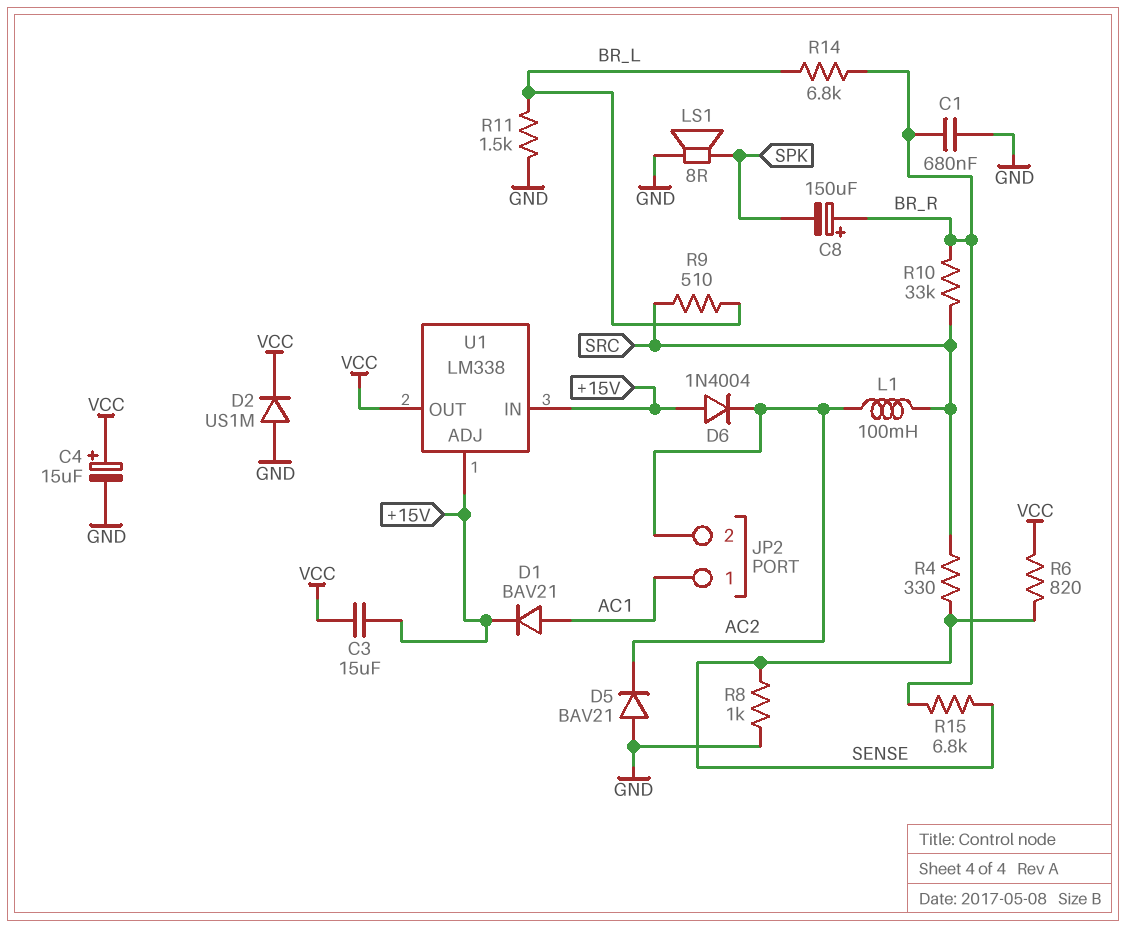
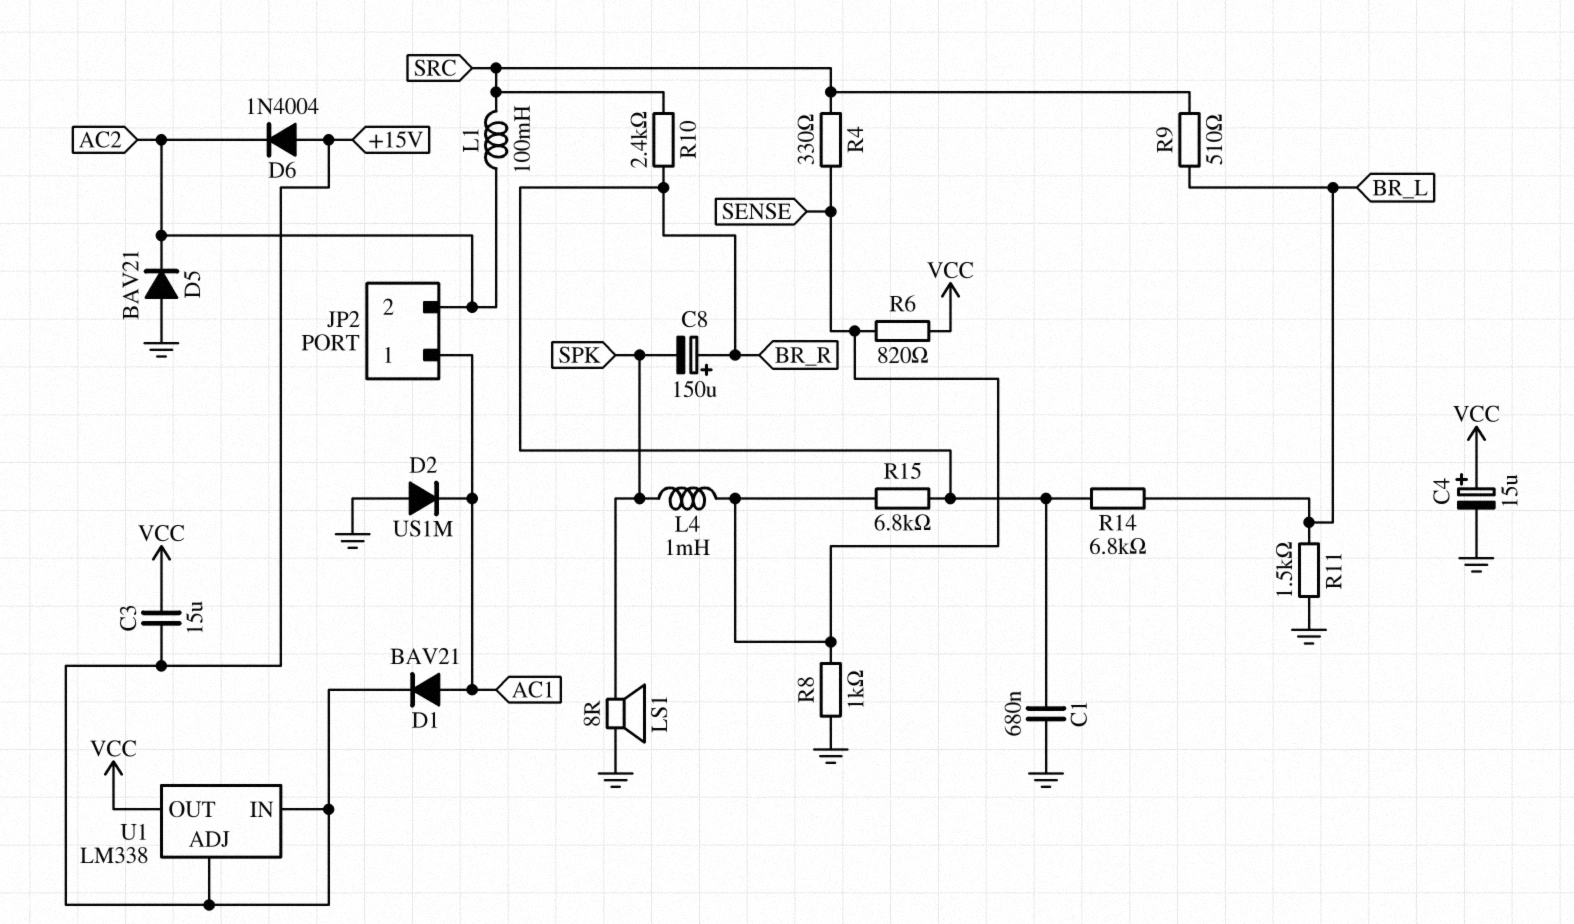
D2: diode US1M (A GND, K VCC) -> diode US1M (A GND, K AC1)
L4: none -> 1mH (SENSE, SPK)
R10: 33k (BR_R, SRC) -> 2.4k (BR_R, SRC)

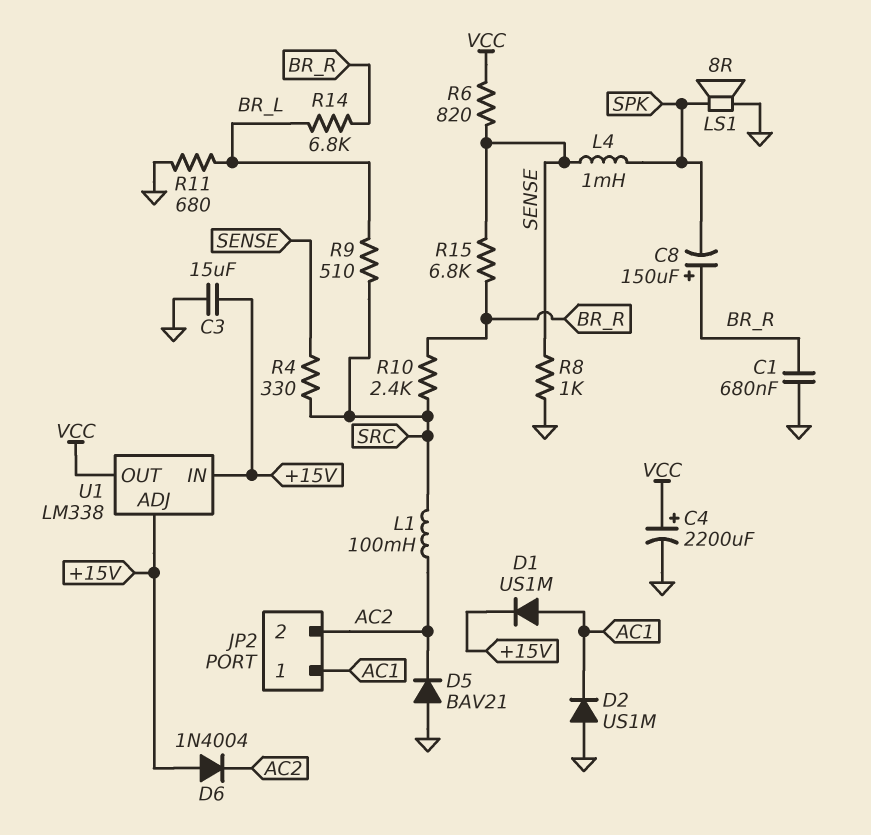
C3: 15uF (+15V, VCC) -> 15uF (+15V, GND)
C4: 15uF (plus VCC, minus GND) -> 2200uF (plus VCC, minus GND)
D1: diode BAV21 (A AC1, K +15V) -> diode US1M (A AC1, K +15V)
R11: 1.5k (BR_L, GND) -> 680 (BR_L, GND)

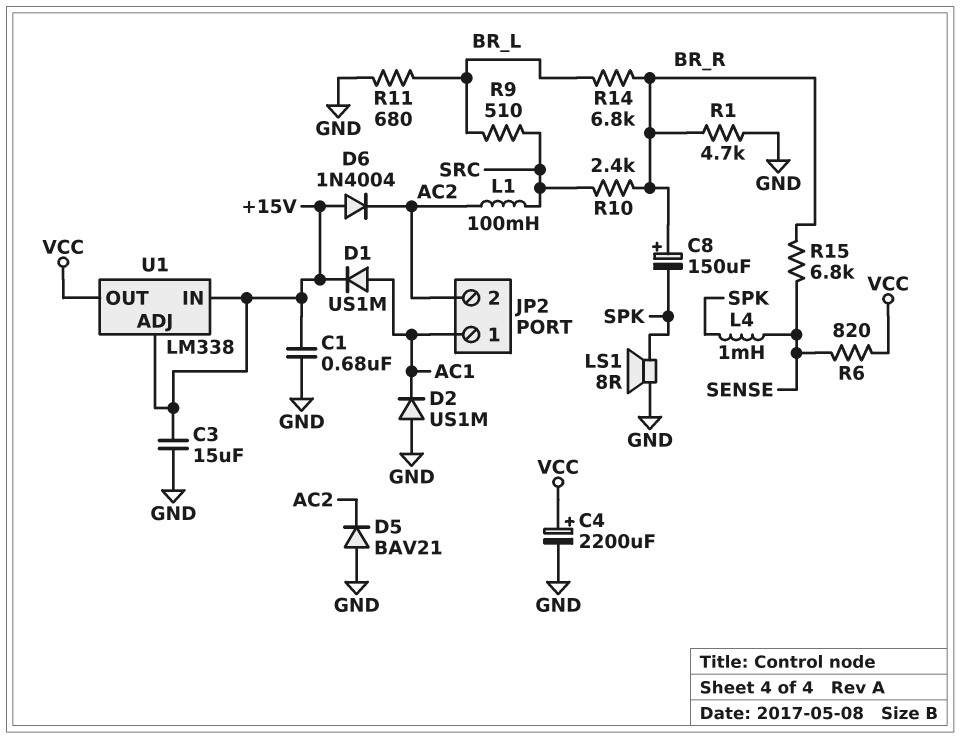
C1: 680nF (BR_R, GND) -> 680nF (+15V, GND)
R1: none -> 4.7k (BR_R, GND)
R4: 330 (SENSE, SRC) -> none
R8: 1k (GND, SENSE) -> none

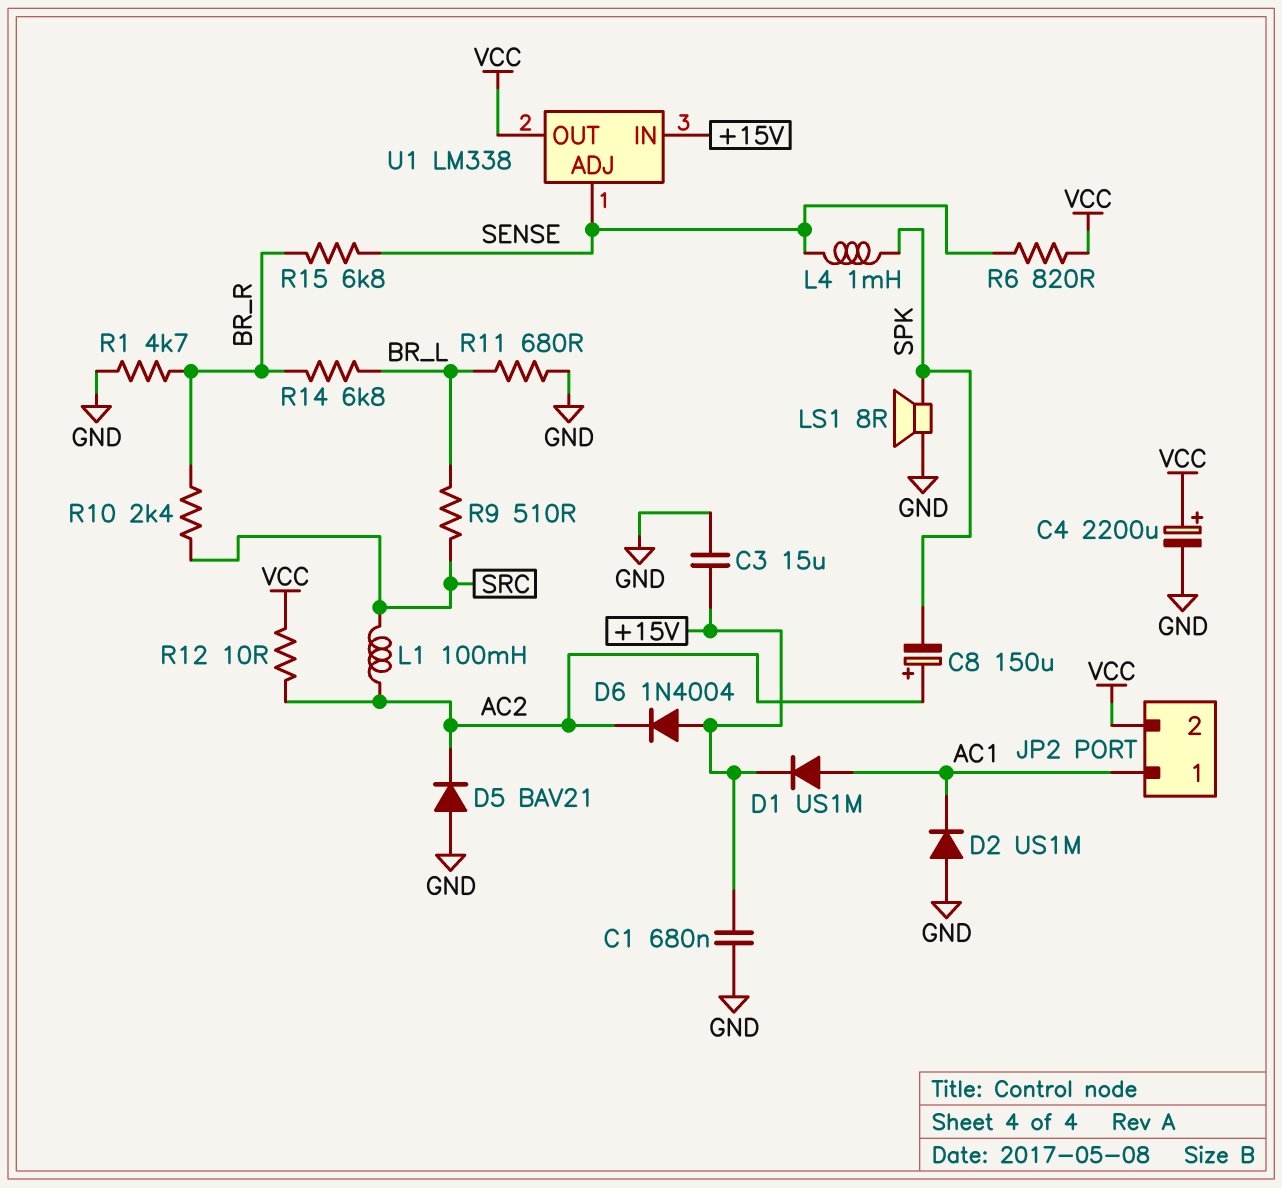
C8: 150uF (plus BR_R, minus SPK) -> 150uF (plus AC2, minus SPK)
JP2 pin 2: AC2 -> VCC
R12: none -> 10 (AC2, VCC)
U1 pin ADJ: +15V -> SENSE

